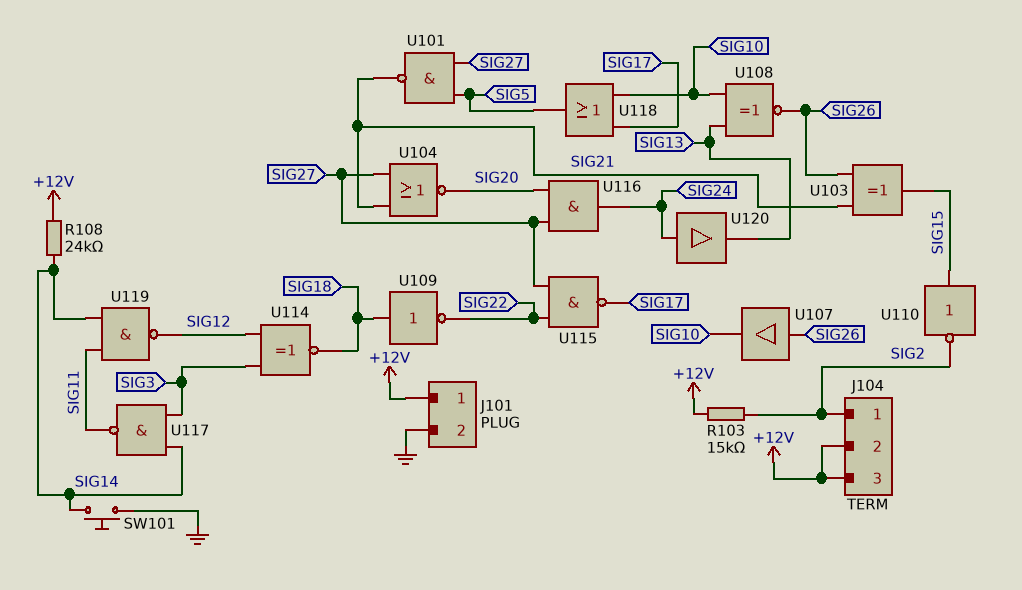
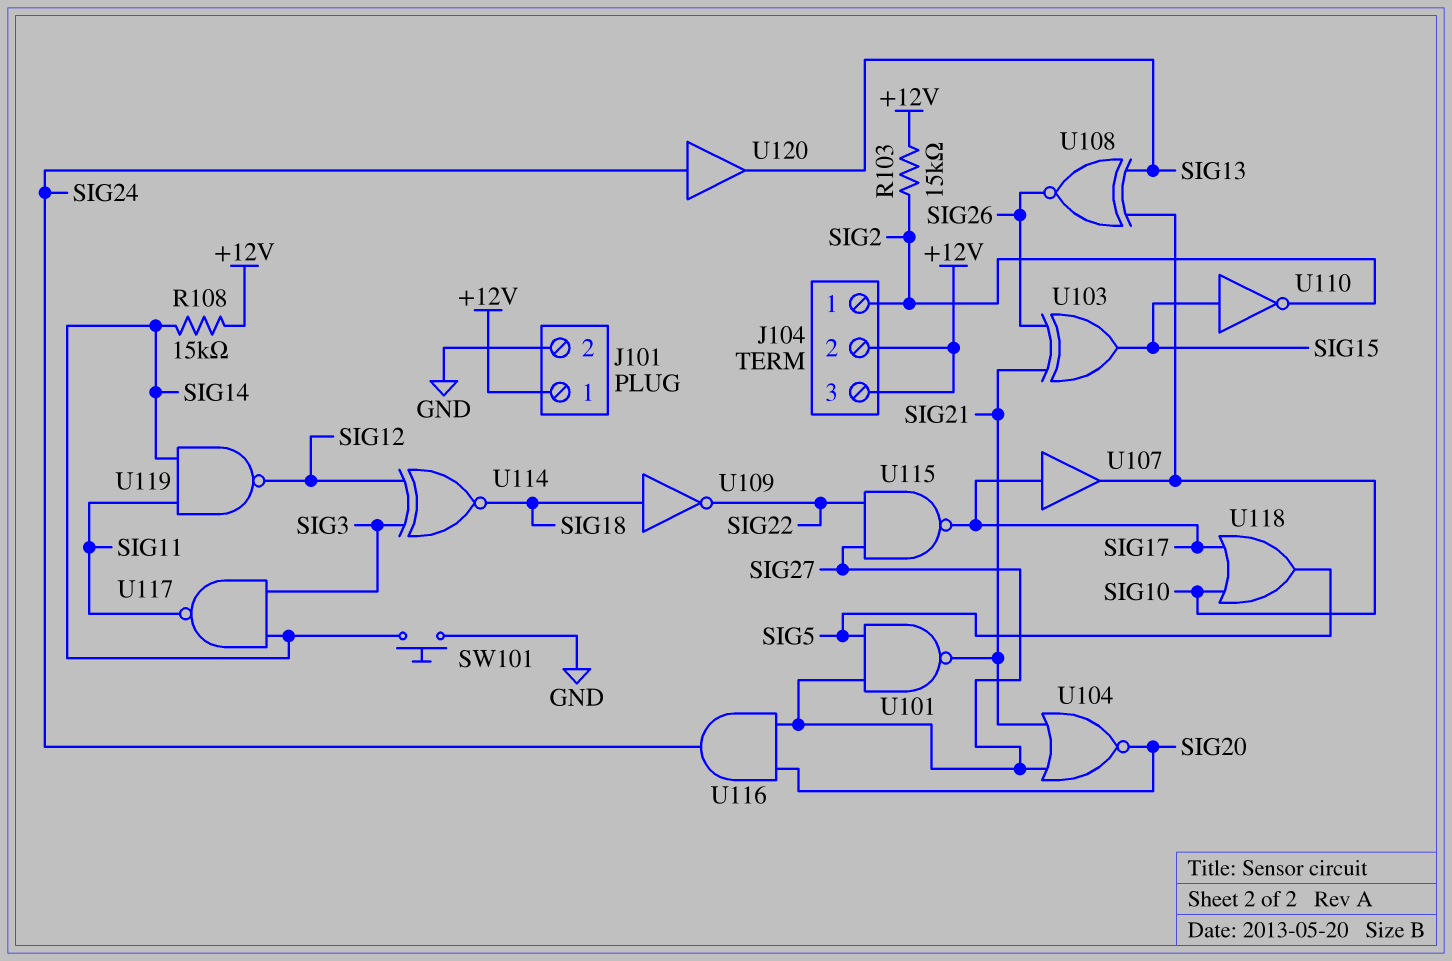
R108: 24k (+12V, SIG14) -> 15k (+12V, SIG14)
U107: buffer (in SIG26, out SIG10) -> buffer (in SIG17, out SIG10)

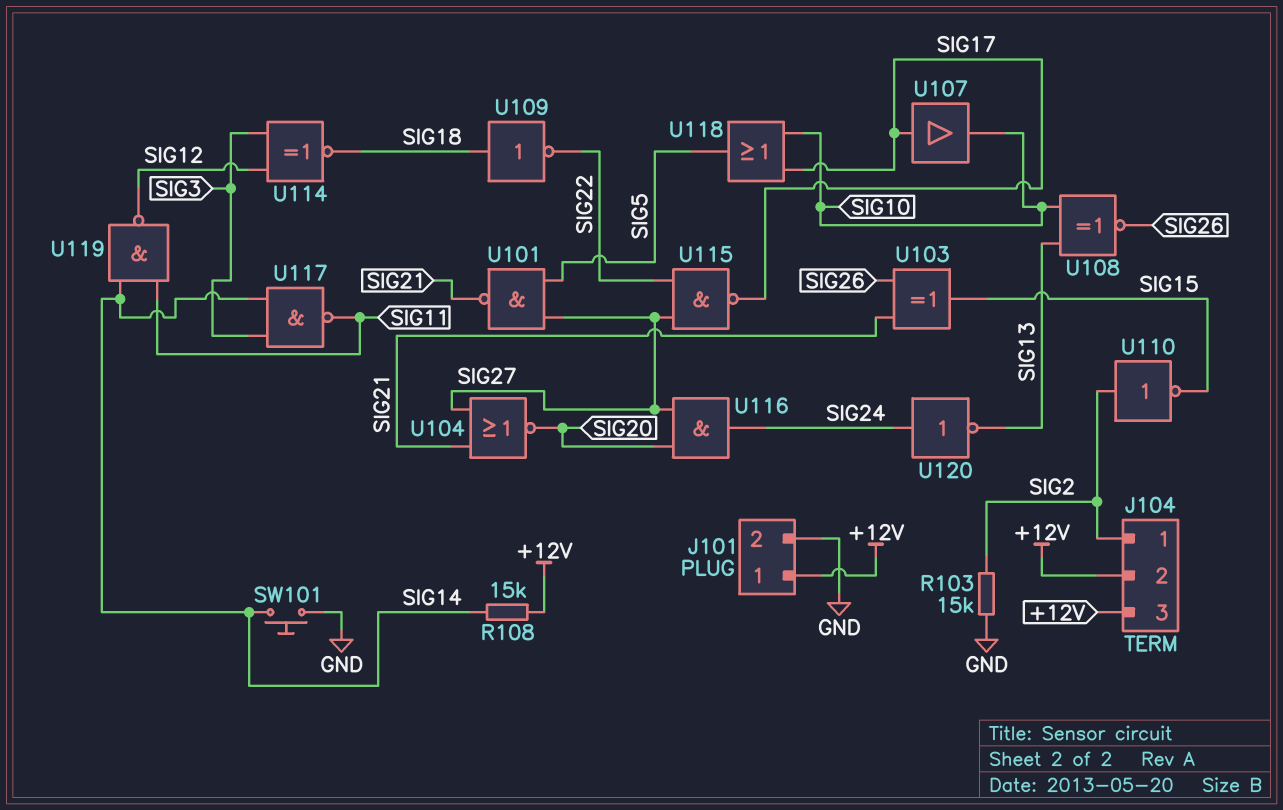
R103: 15k (+12V, SIG2) -> 15k (GND, SIG2)
U110: NOT (in SIG15, out SIG2) -> NOT (in SIG2, out SIG15)
U120: buffer (in SIG24, out SIG13) -> NOT (in SIG24, out SIG13)

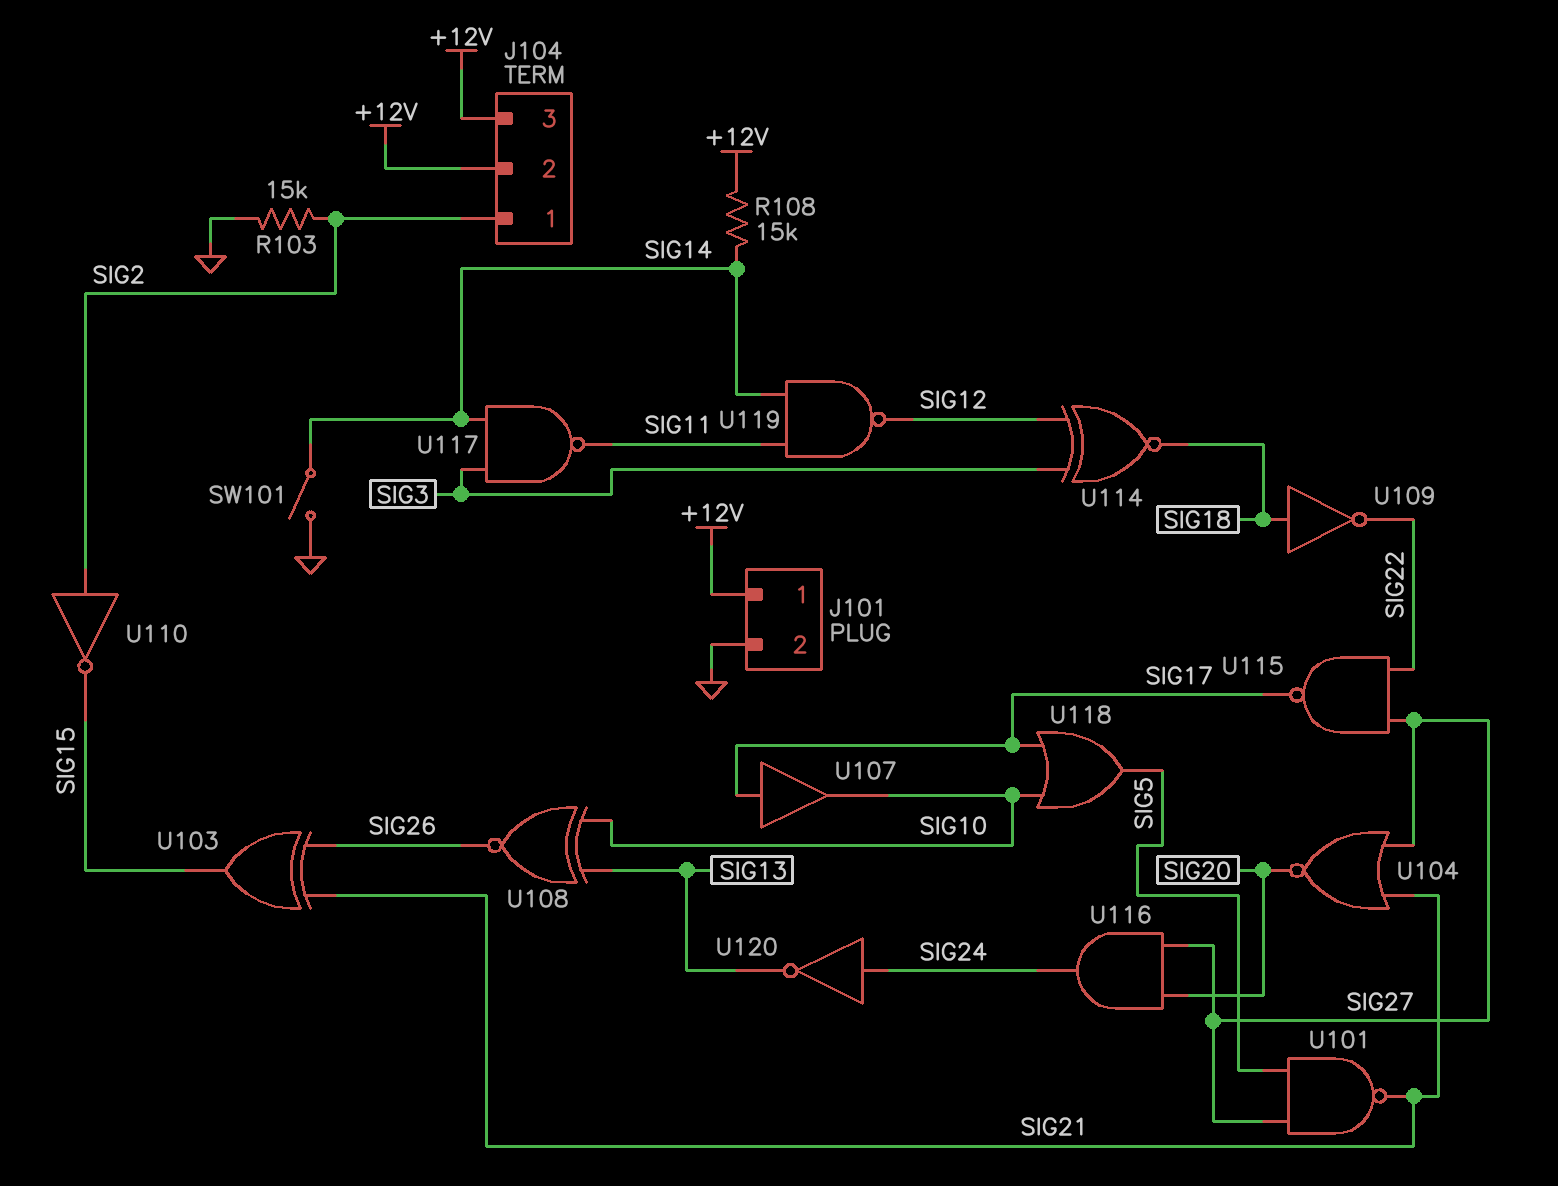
SW101: button (GND, SIG14) -> switch (GND, SIG14)

